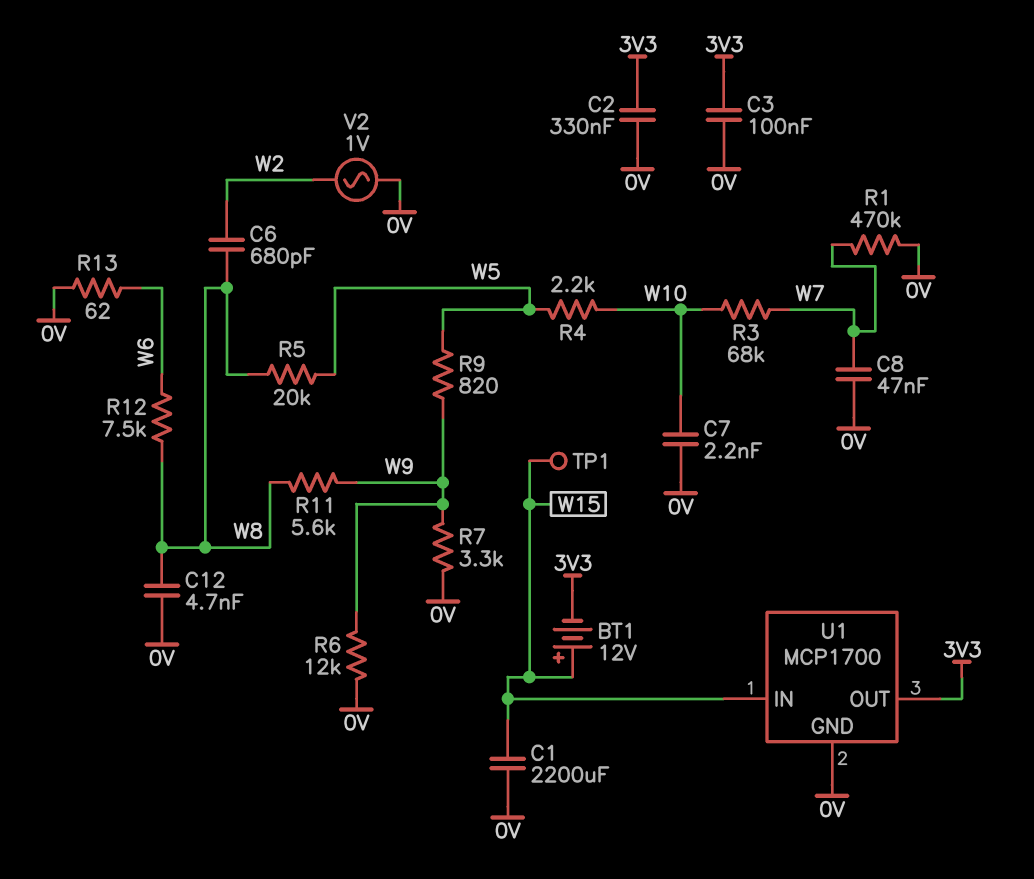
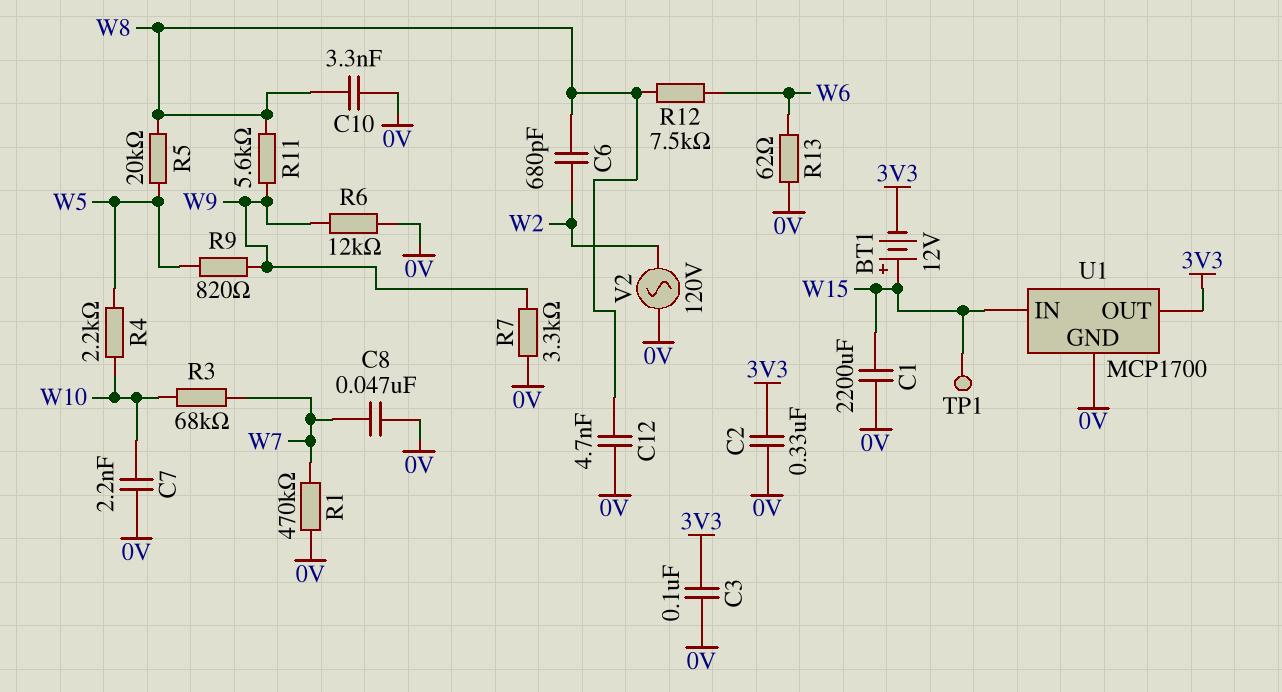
C10: none -> 3.3nF (0V, W8)
V2: AC 1V (0V, W2) -> AC 120V (0V, W2)

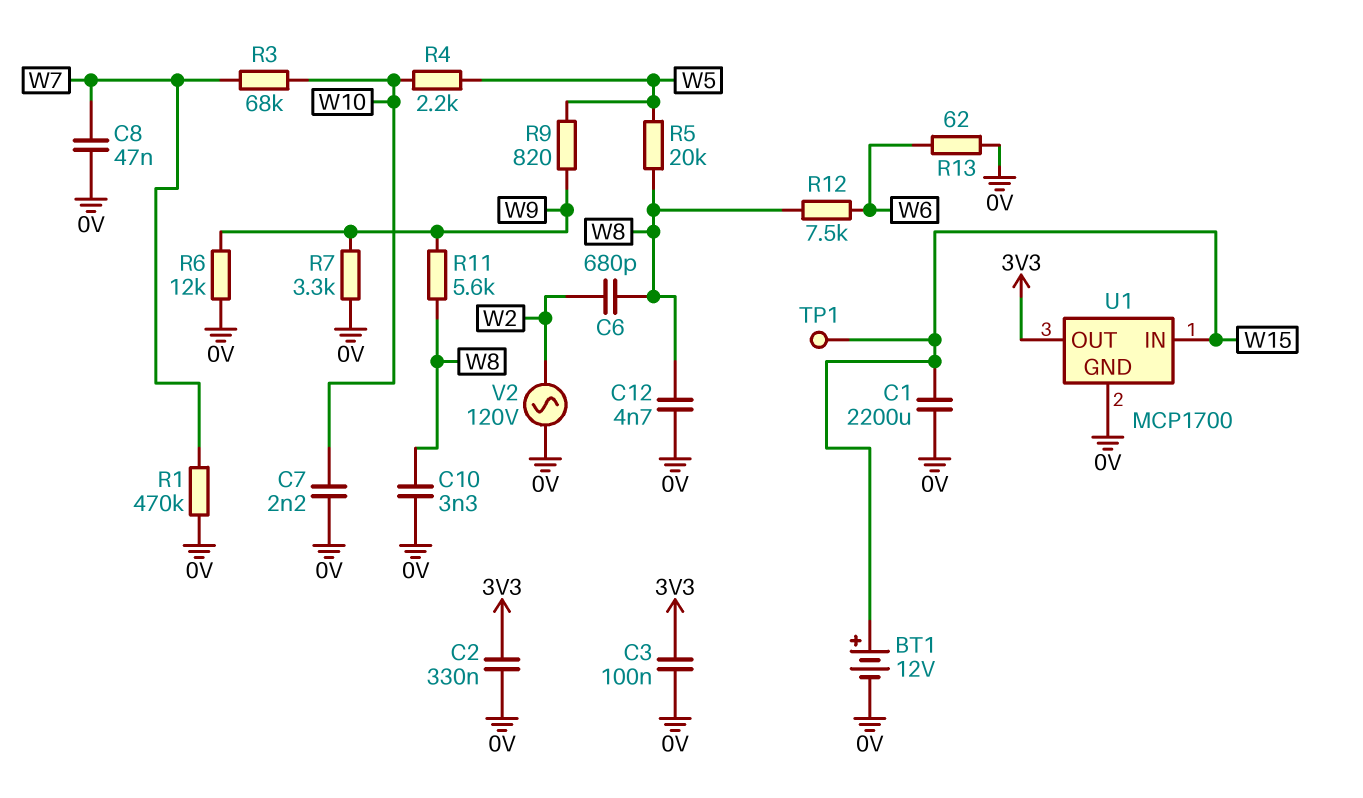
BT1: 12V (plus W15, minus 3V3) -> 12V (plus W15, minus 0V)

